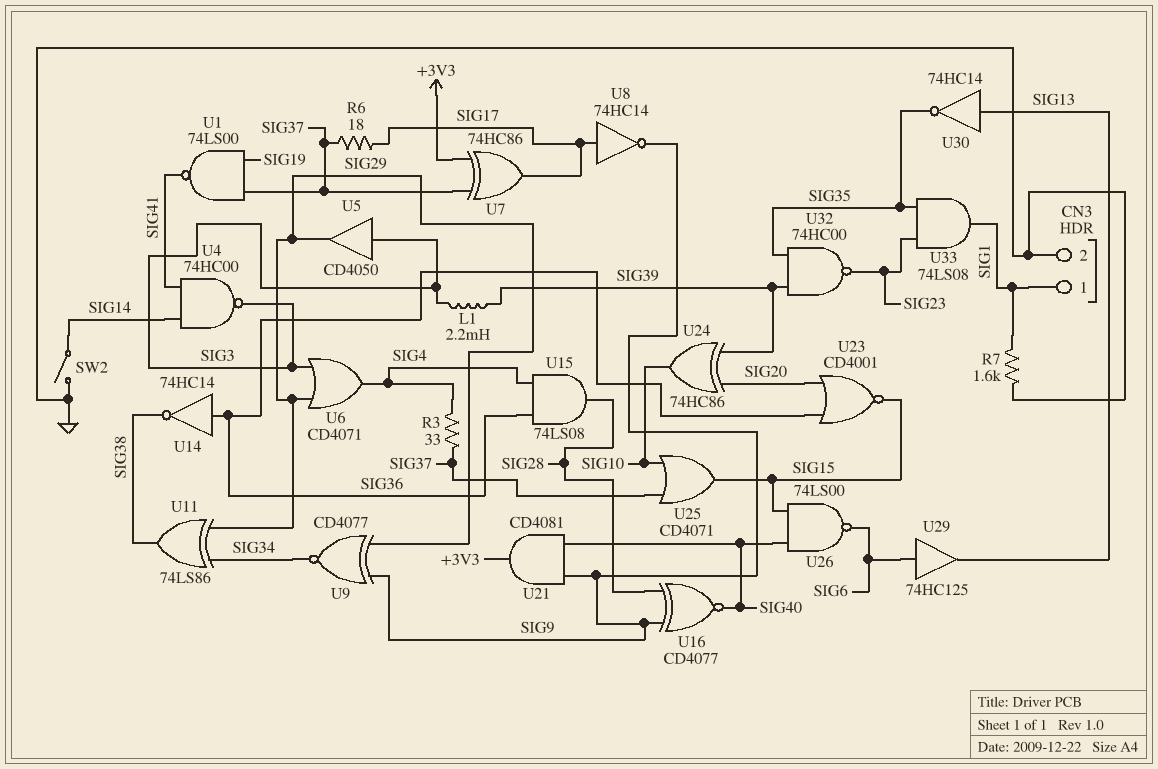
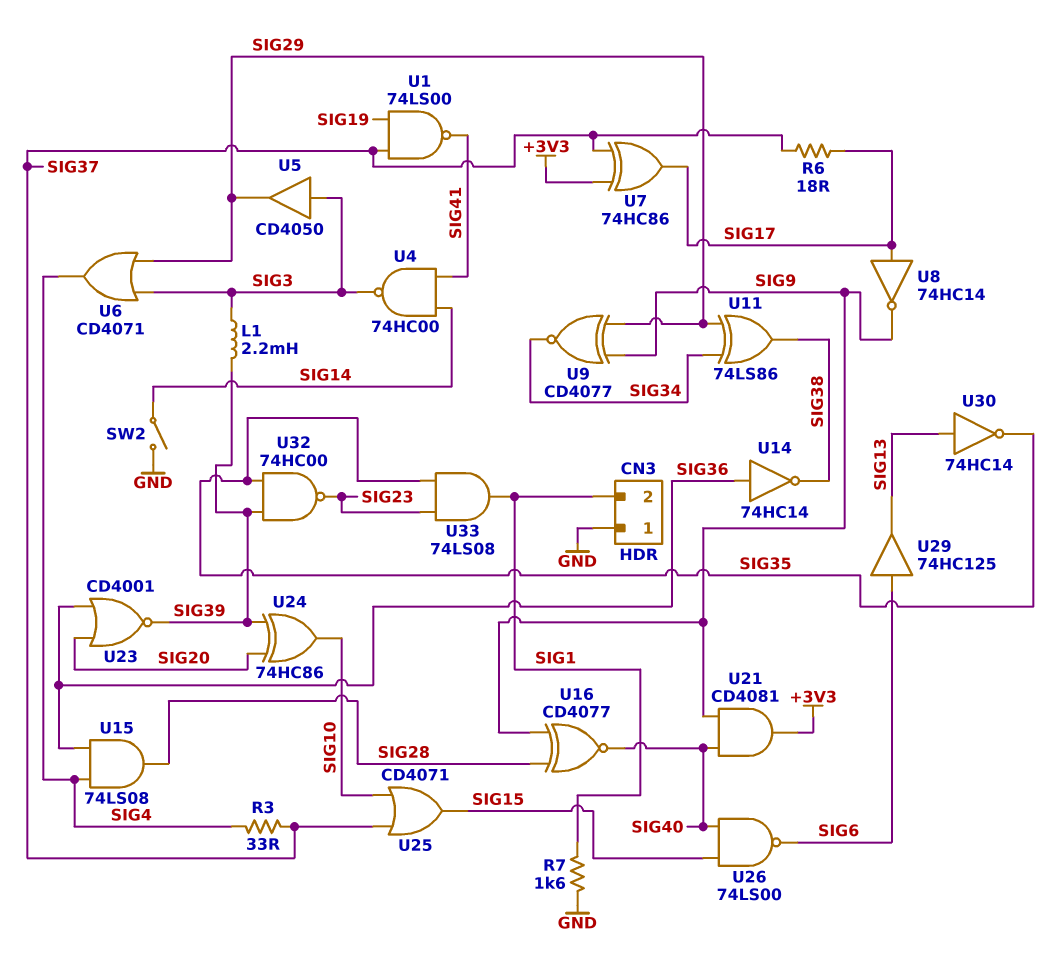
CN3 pin 1: SIG1 -> GND
CN3 pin 2: GND -> SIG1
U23: NOR CD4001 (in SIG20, in SIG36, out SIG15) -> NOR CD4001 (in SIG20, in SIG36, out SIG39)

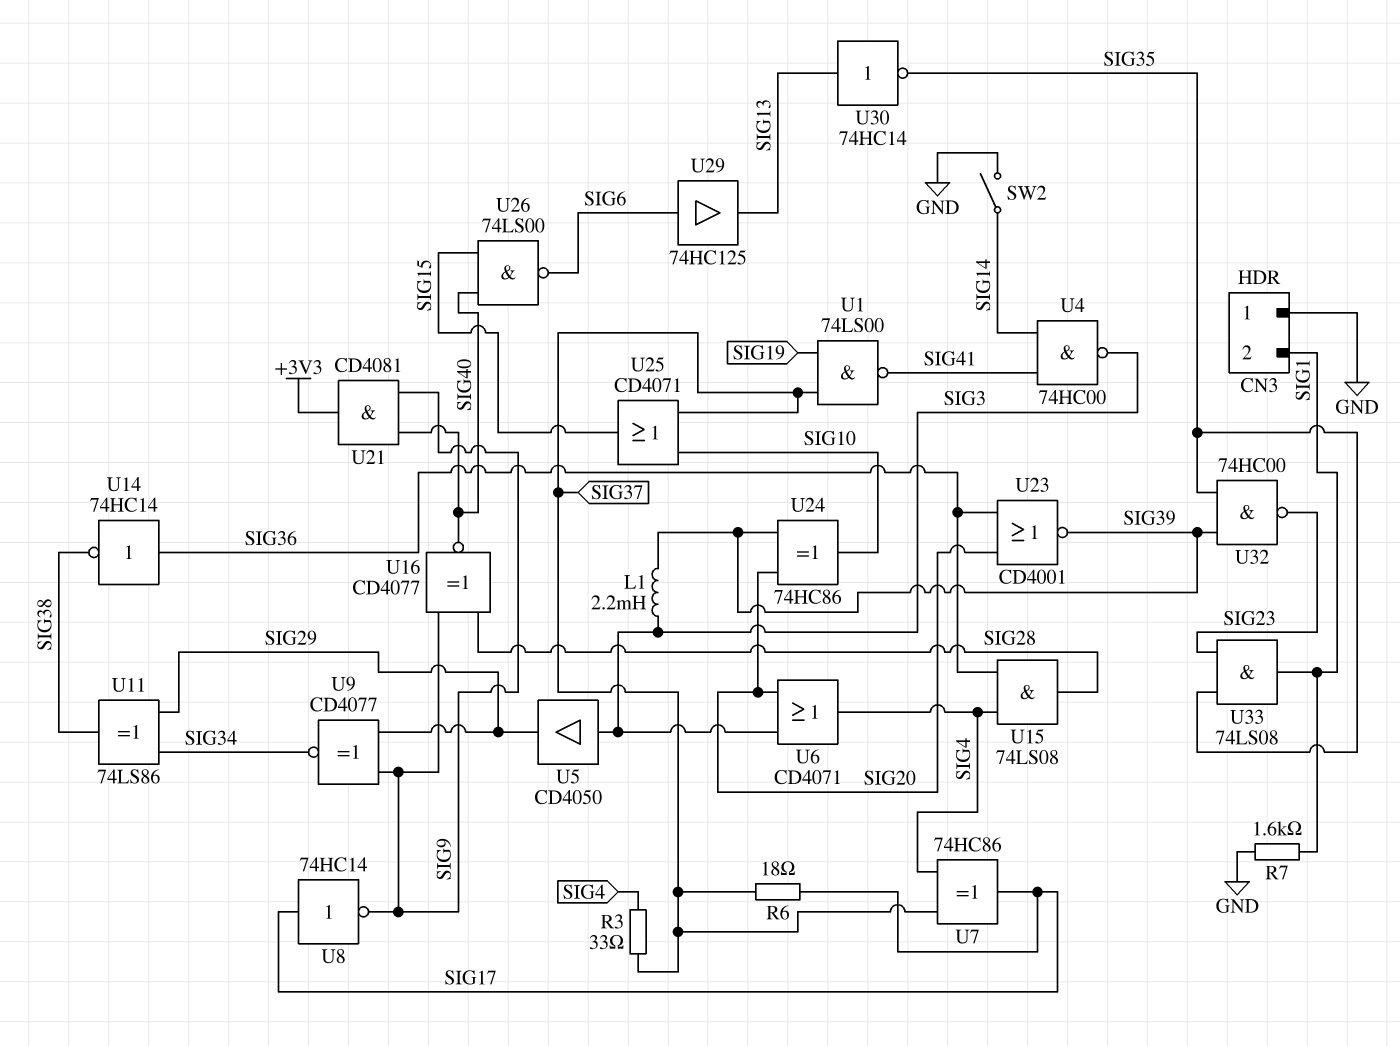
U6: OR CD4071 (in SIG3, in SIG29, out SIG4) -> OR CD4071 (in SIG3, in SIG20, out SIG4)
U7: XOR 74HC86 (in +3V3, in SIG37, out SIG17) -> XOR 74HC86 (in SIG4, in SIG37, out SIG17)

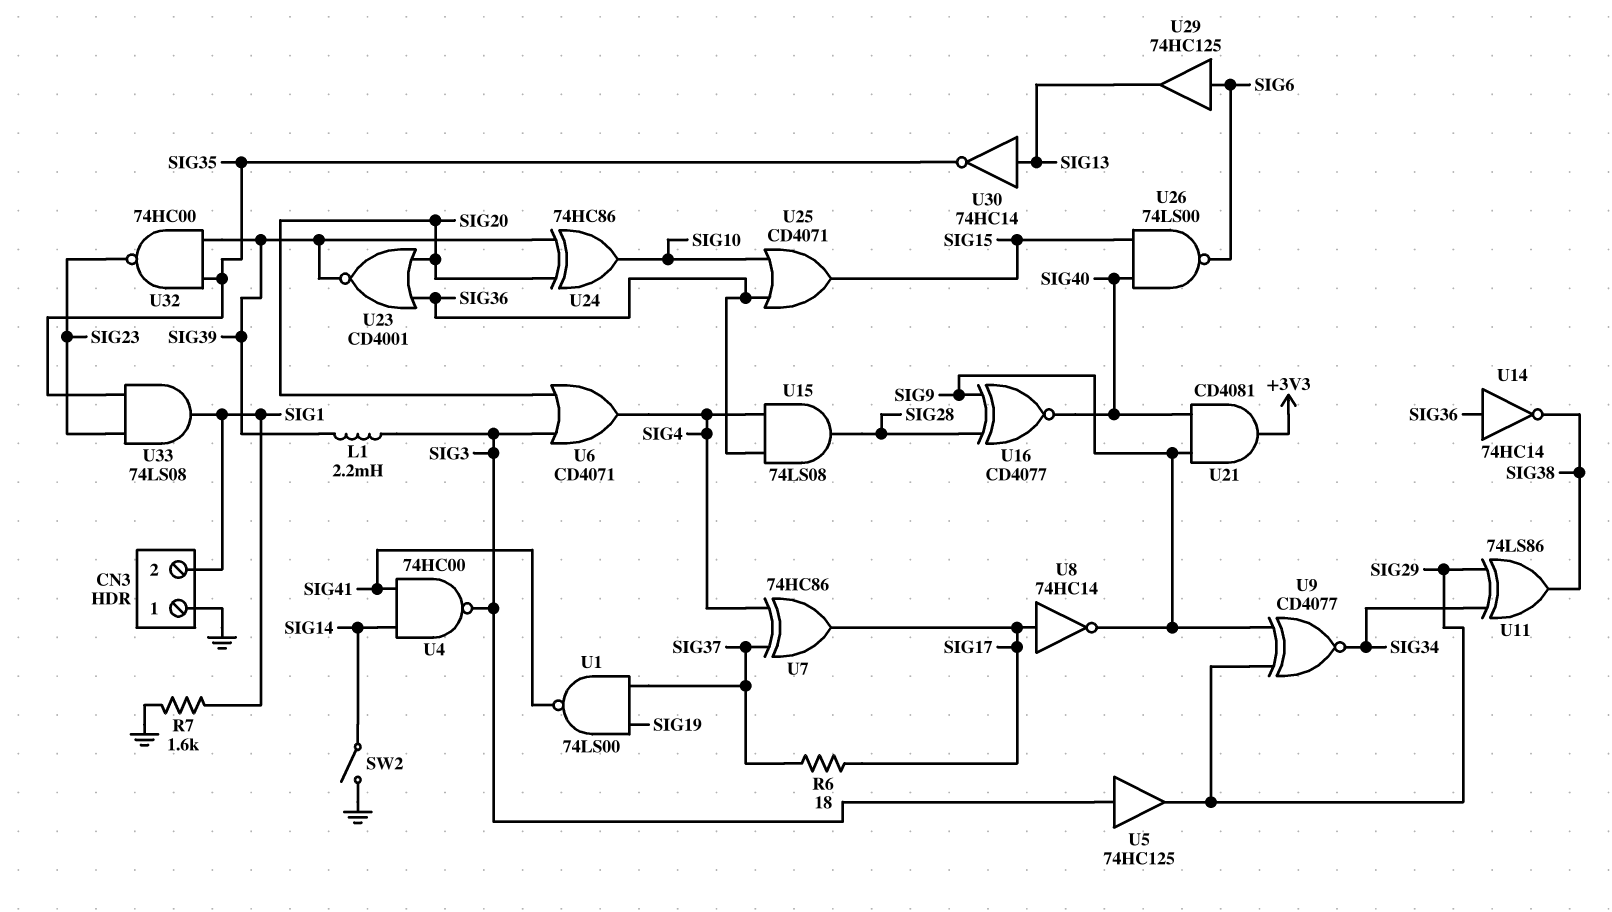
R3: 33 (SIG4, SIG37) -> none
U5: buffer CD4050 (in SIG3, out SIG29) -> buffer 74HC125 (in SIG3, out SIG29)
U25: OR CD4071 (in SIG10, in SIG37, out SIG15) -> OR CD4071 (in SIG10, in SIG36, out SIG15)

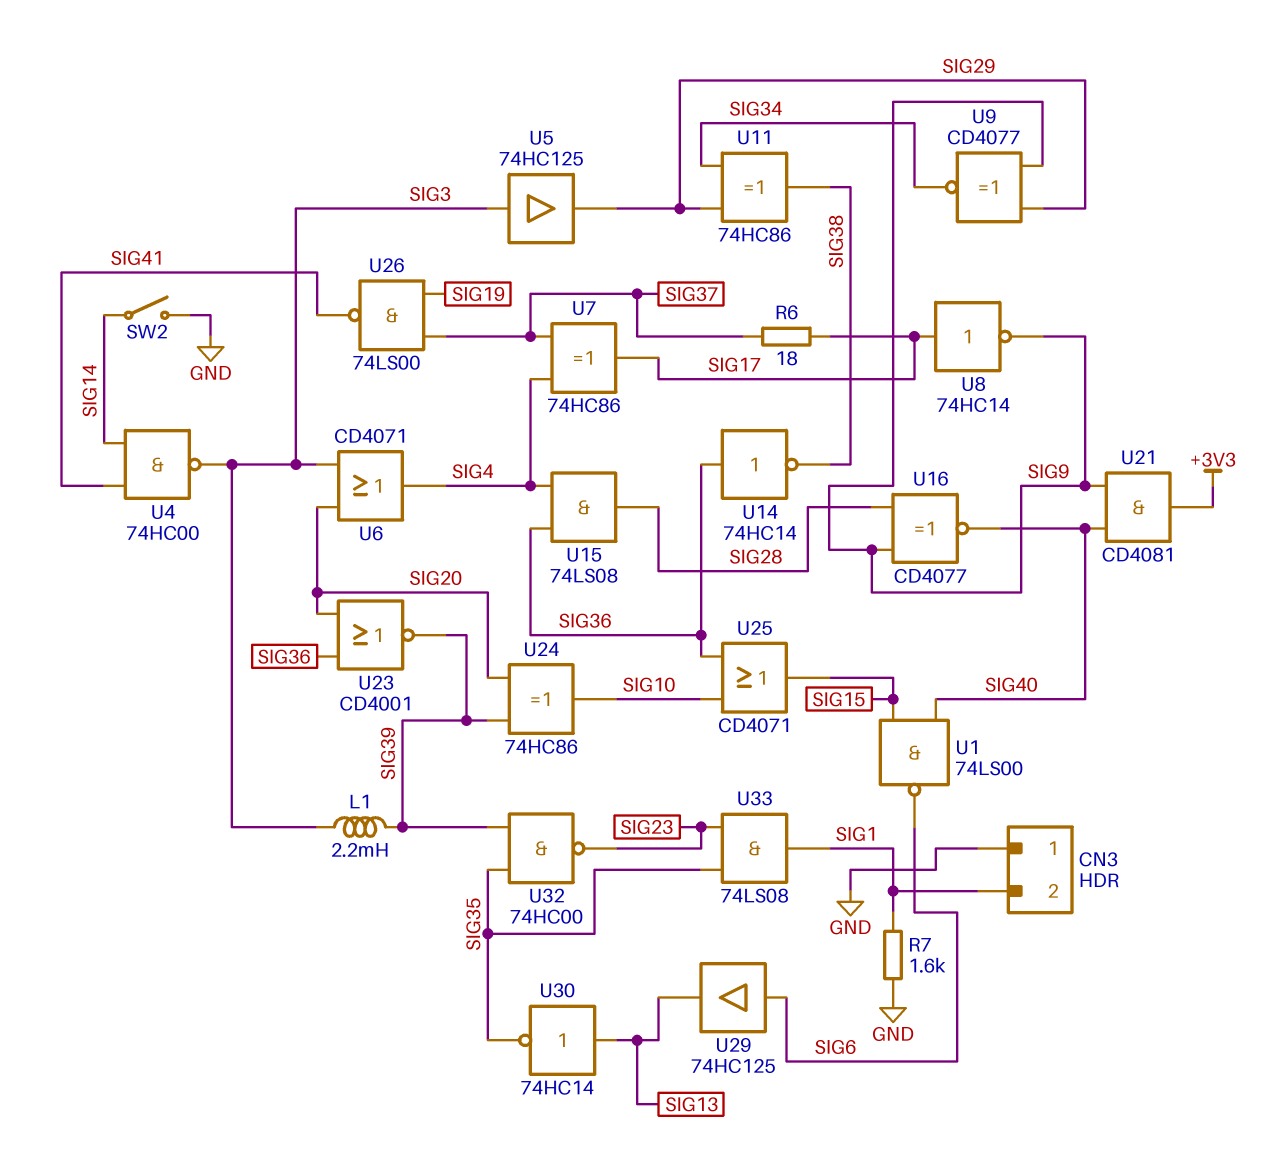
U1: NAND 74LS00 (in SIG19, in SIG37, out SIG41) -> NAND 74LS00 (in SIG15, in SIG40, out SIG6)
U11: XOR 74LS86 (in SIG29, in SIG34, out SIG38) -> XOR 74HC86 (in SIG29, in SIG34, out SIG38)
U26: NAND 74LS00 (in SIG15, in SIG40, out SIG6) -> NAND 74LS00 (in SIG19, in SIG37, out SIG41)

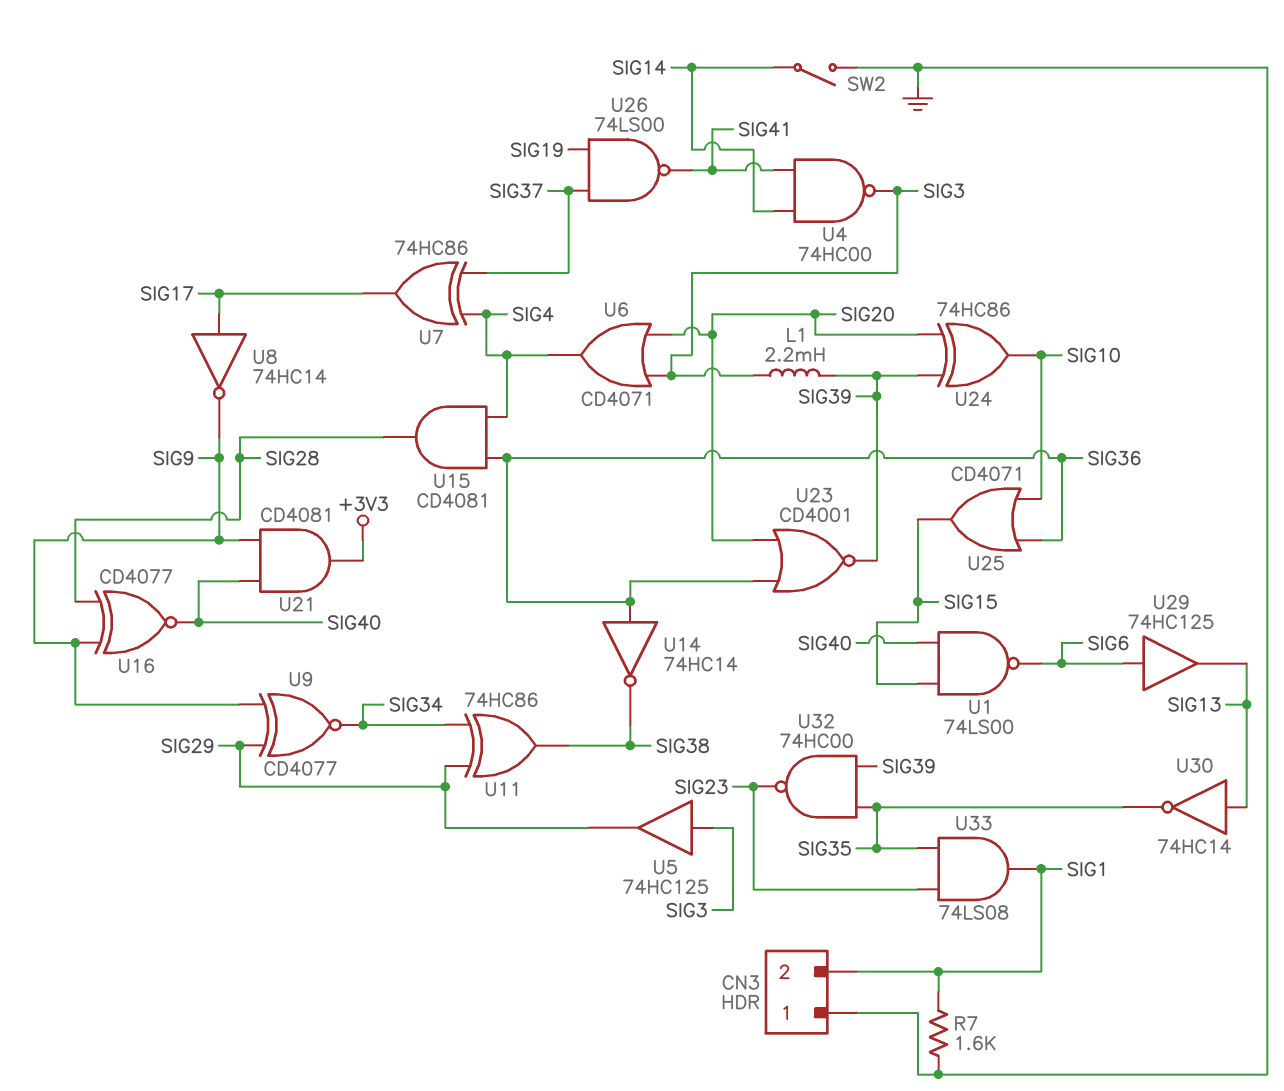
R6: 18 (SIG17, SIG37) -> none
U15: AND 74LS08 (in SIG4, in SIG36, out SIG28) -> AND CD4081 (in SIG4, in SIG36, out SIG28)

